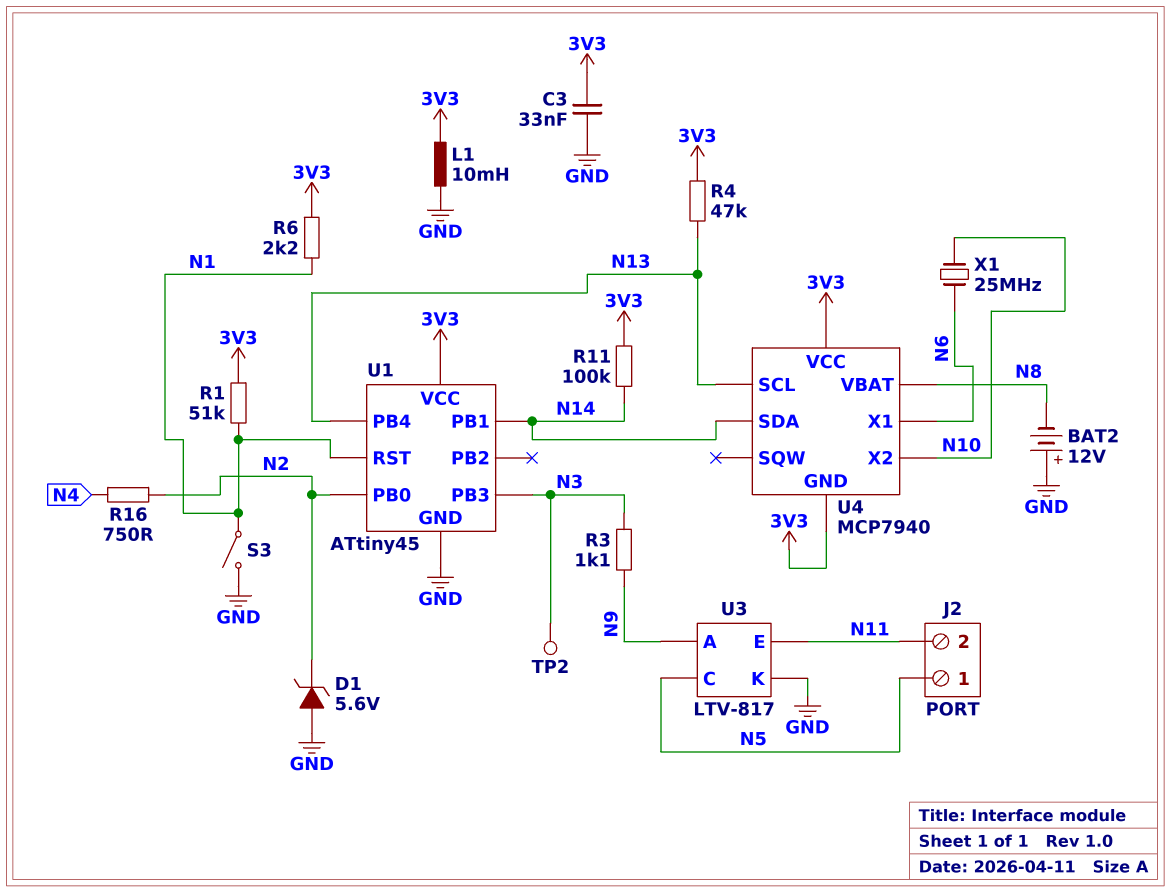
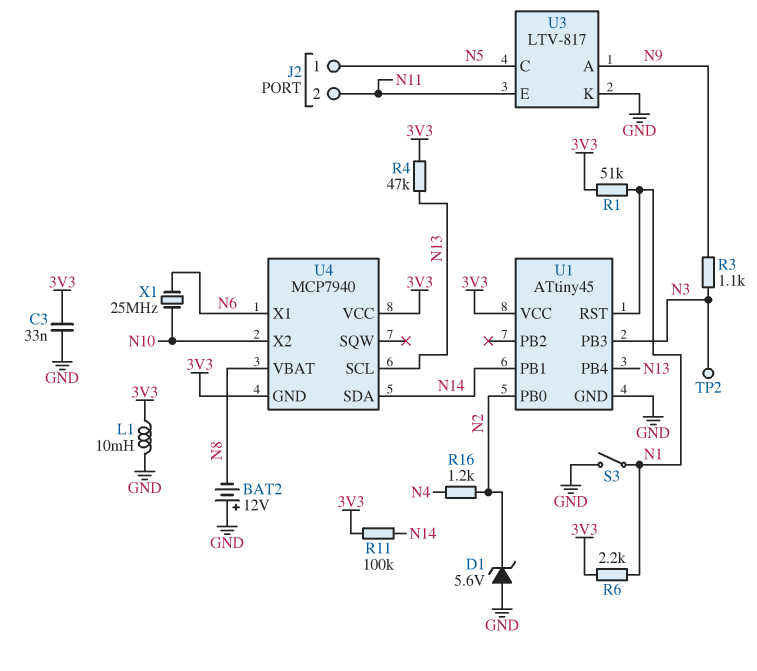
R16: 750 (N2, N4) -> 1.2k (N2, N4)

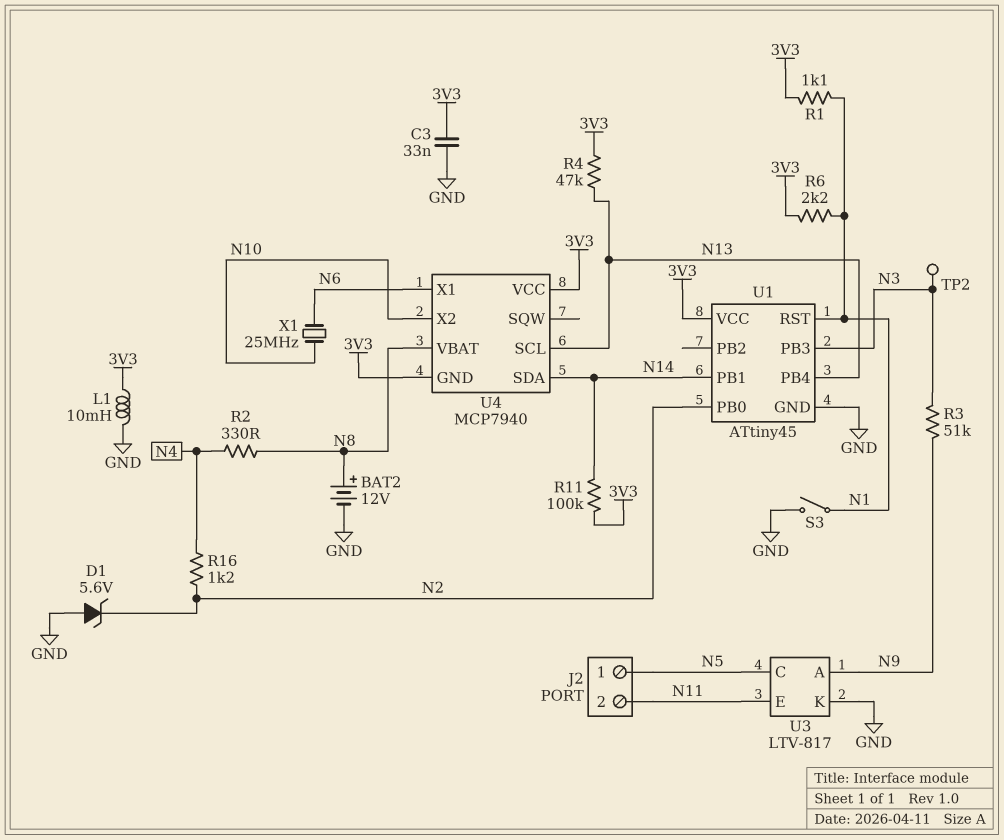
BAT2: 12V (plus GND, minus N8) -> 12V (plus N8, minus GND)
R1: 51k (3V3, N1) -> 1.1k (3V3, N1)
R2: none -> 330 (N4, N8)
R3: 1.1k (N3, N9) -> 51k (N3, N9)

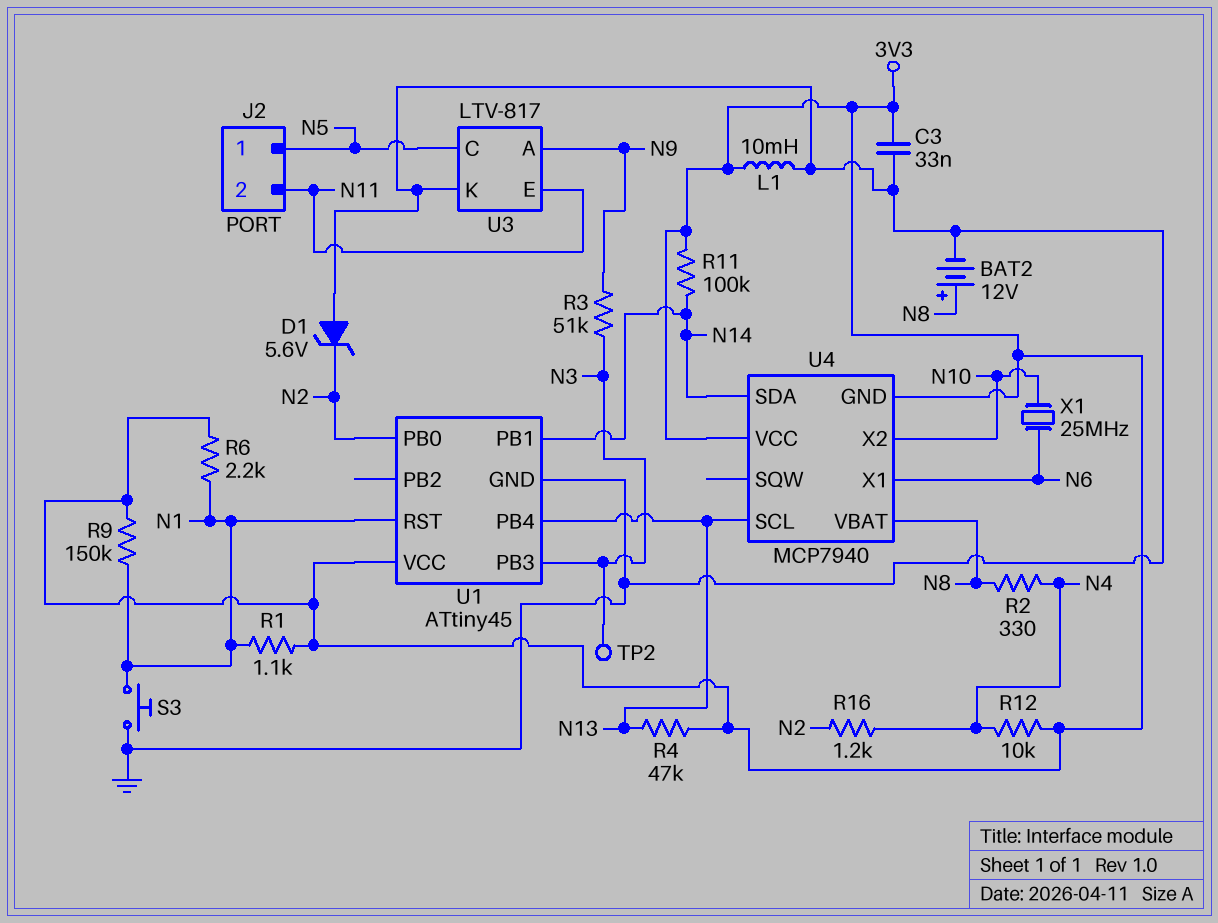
R9: none -> 150k (3V3, N1)
R12: none -> 10k (3V3, N4)
S3: switch (GND, N1) -> button (GND, N1)

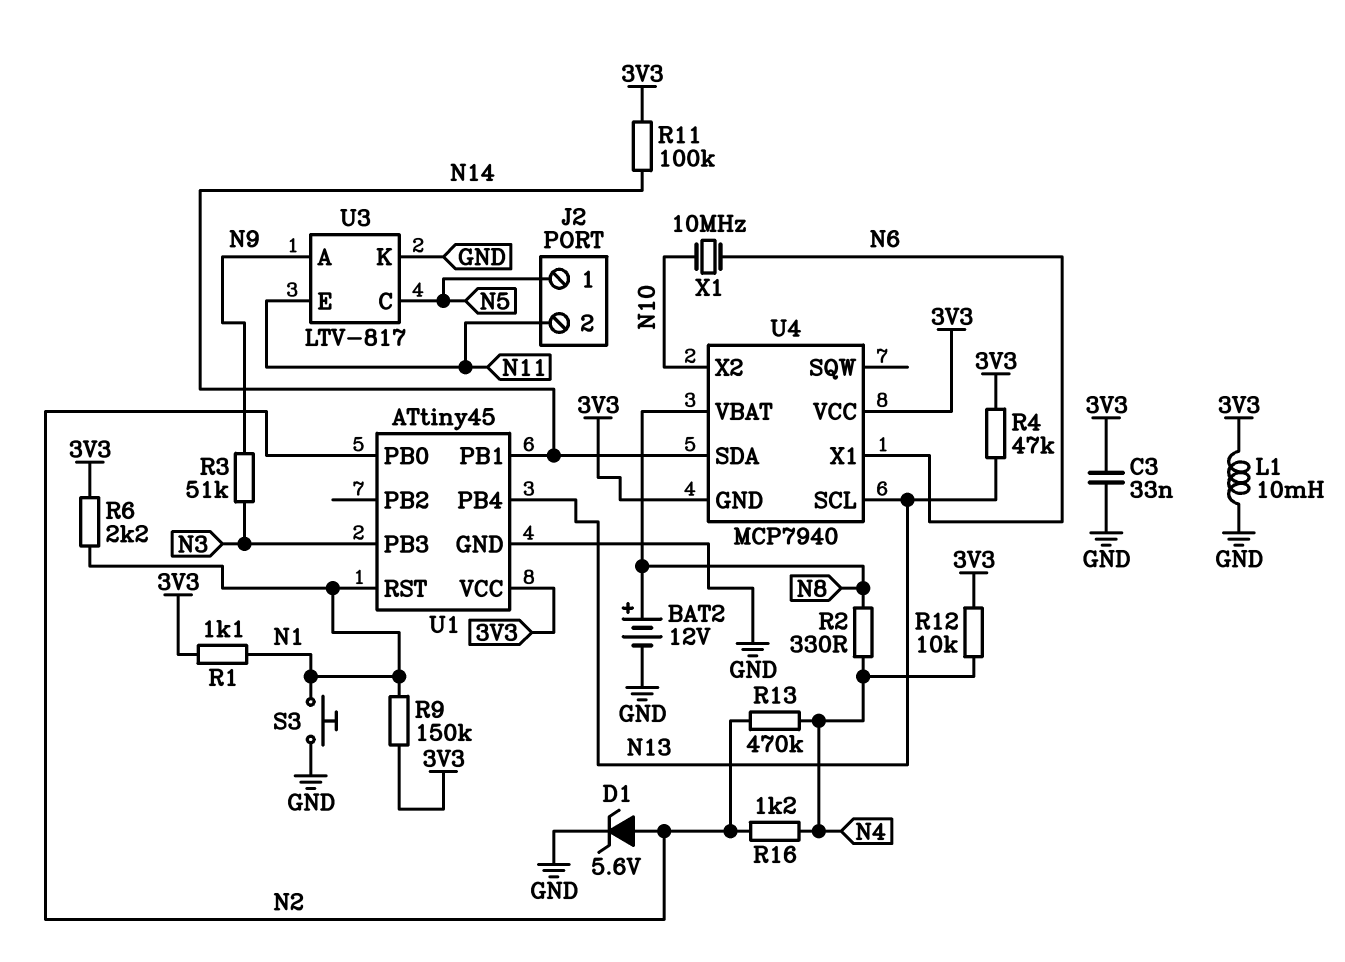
D1: zener 5.6V (A GND, K N2) -> zener 5.6V (A N2, K GND)
R13: none -> 470k (N2, N4)
TP2: test point (N3) -> none
X1: 25MHz (N6, N10) -> 10MHz (N6, N10)

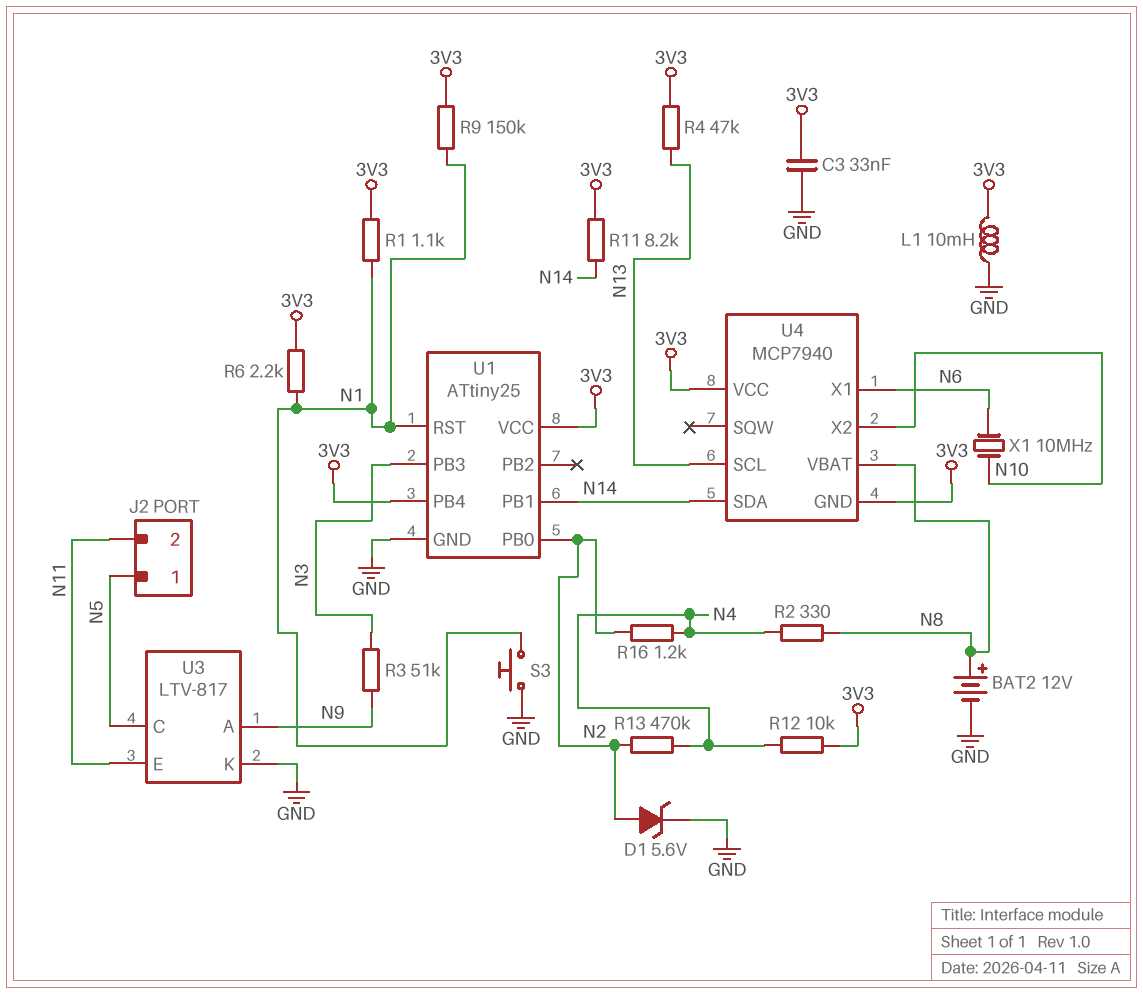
R11: 100k (3V3, N14) -> 8.2k (3V3, N14)
U1: ATtiny45 -> ATtiny25
U1 pin PB4: N13 -> 3V3

